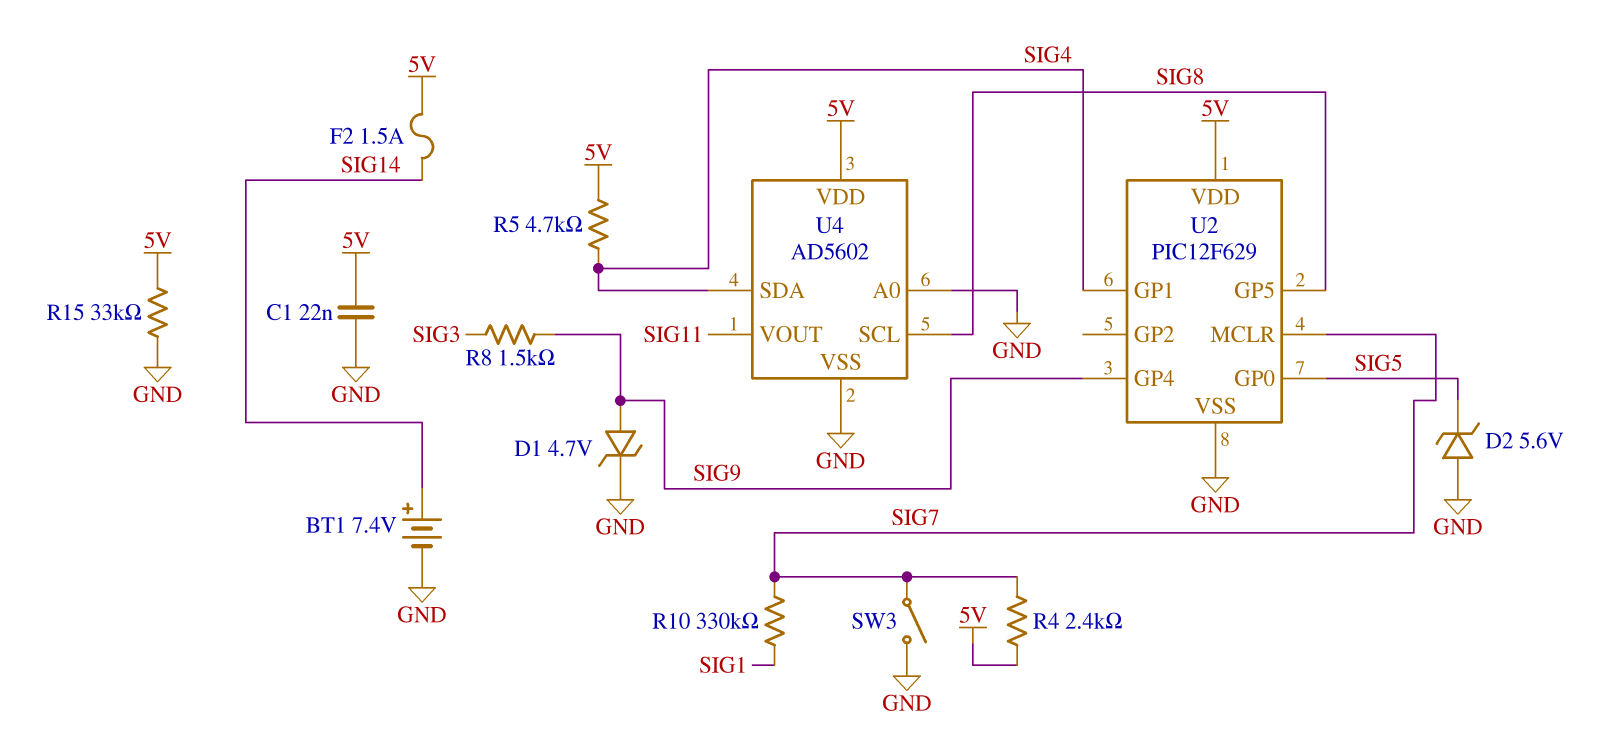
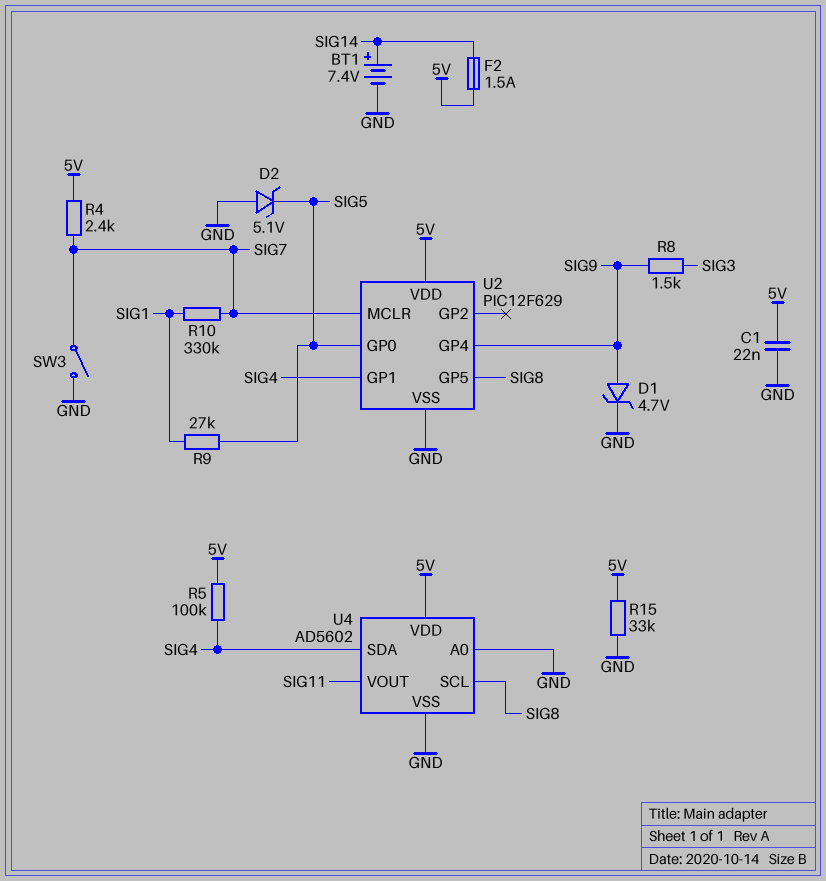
D2: zener 5.6V (A GND, K SIG5) -> zener 5.1V (A GND, K SIG5)
R5: 4.7k (5V, SIG4) -> 100k (5V, SIG4)
R9: none -> 27k (SIG1, SIG5)

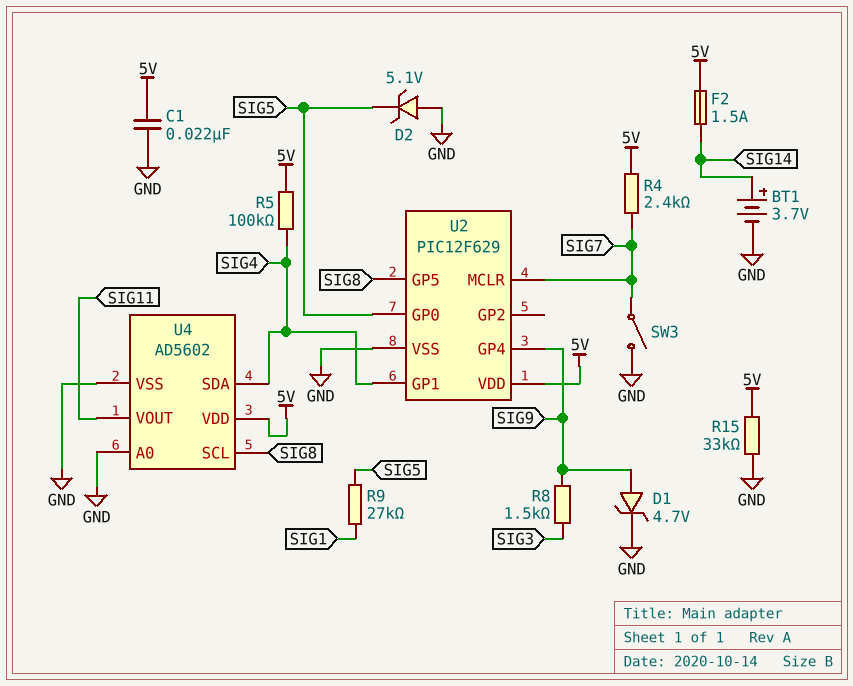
BT1: 7.4V (plus SIG14, minus GND) -> 3.7V (plus SIG14, minus GND)
R10: 330k (SIG1, SIG7) -> none

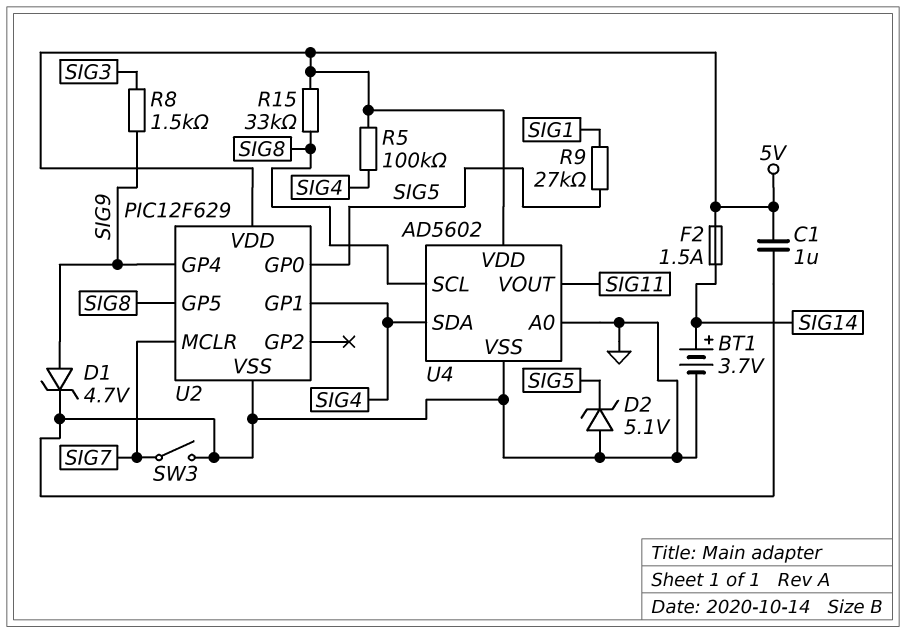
C1: 22nF (5V, GND) -> 1uF (5V, GND)
R4: 2.4k (5V, SIG7) -> none
R15: 33k (5V, GND) -> 33k (5V, SIG8)

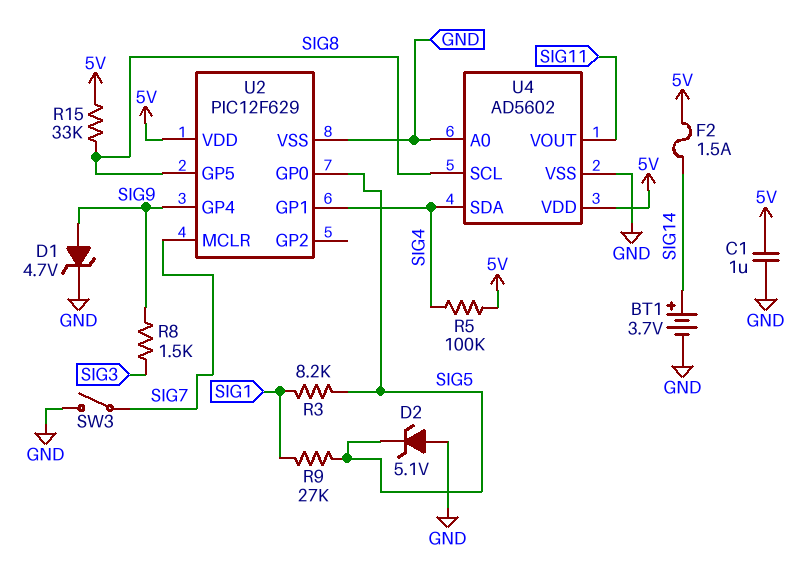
R3: none -> 8.2k (SIG1, SIG5)

